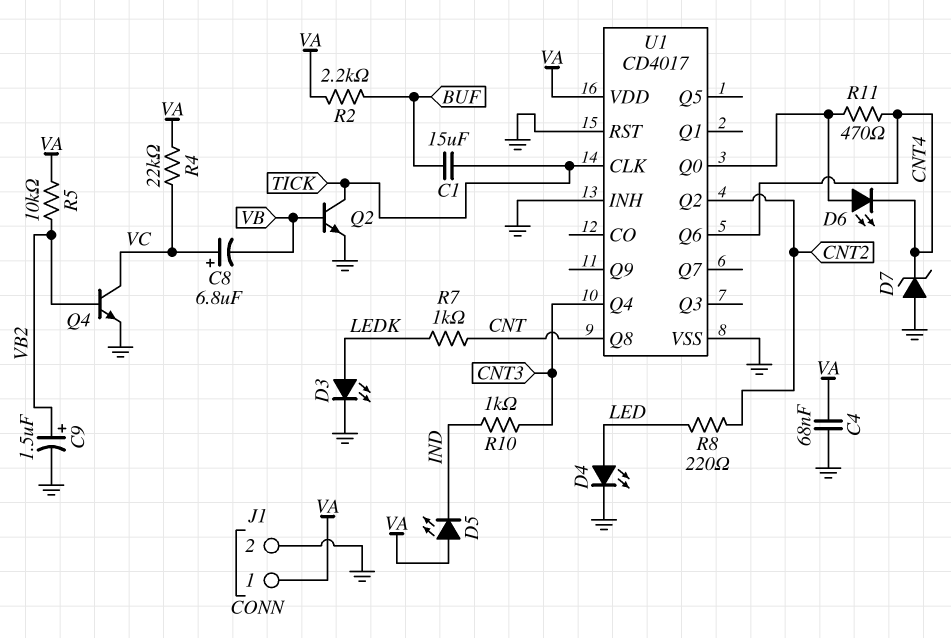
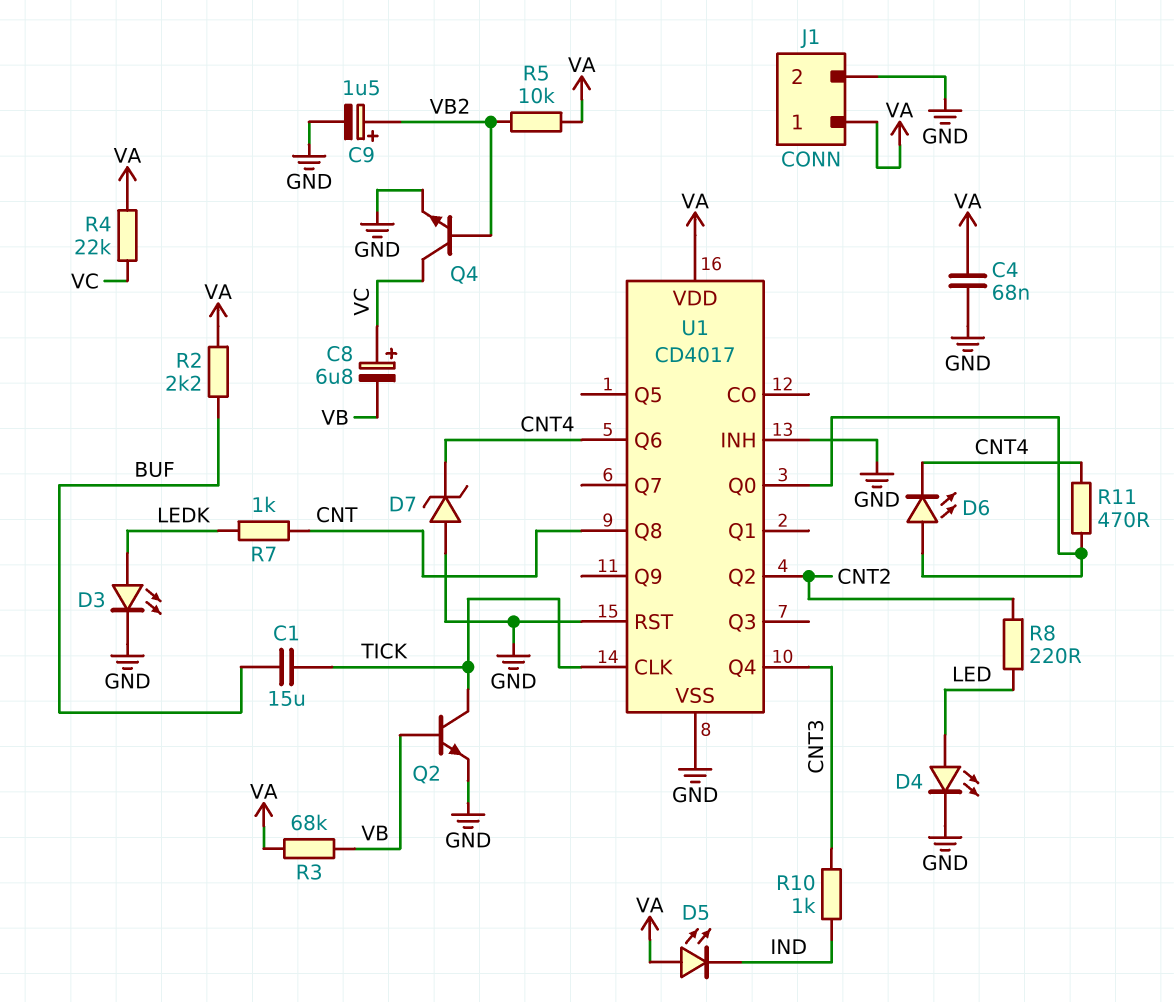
R3: none -> 68k (VA, VB)

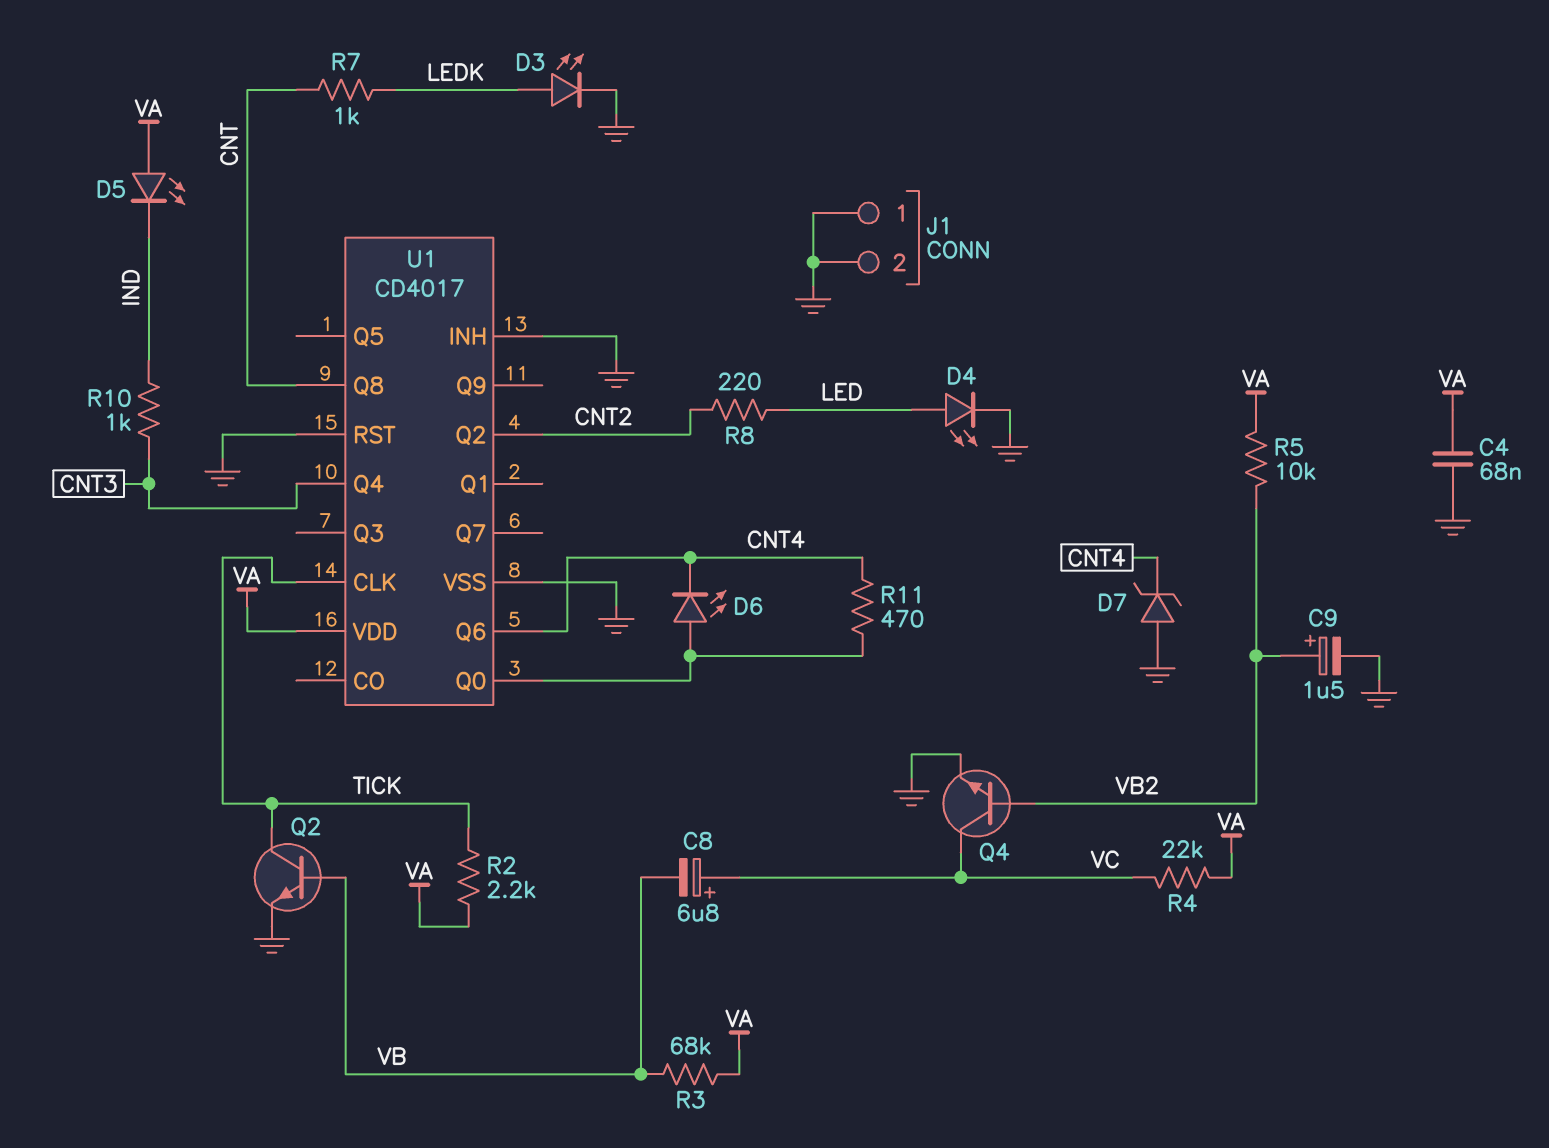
C1: 15uF (BUF, TICK) -> none
J1 pin 1: VA -> GND
R2: 2.2k (BUF, VA) -> 2.2k (TICK, VA)

